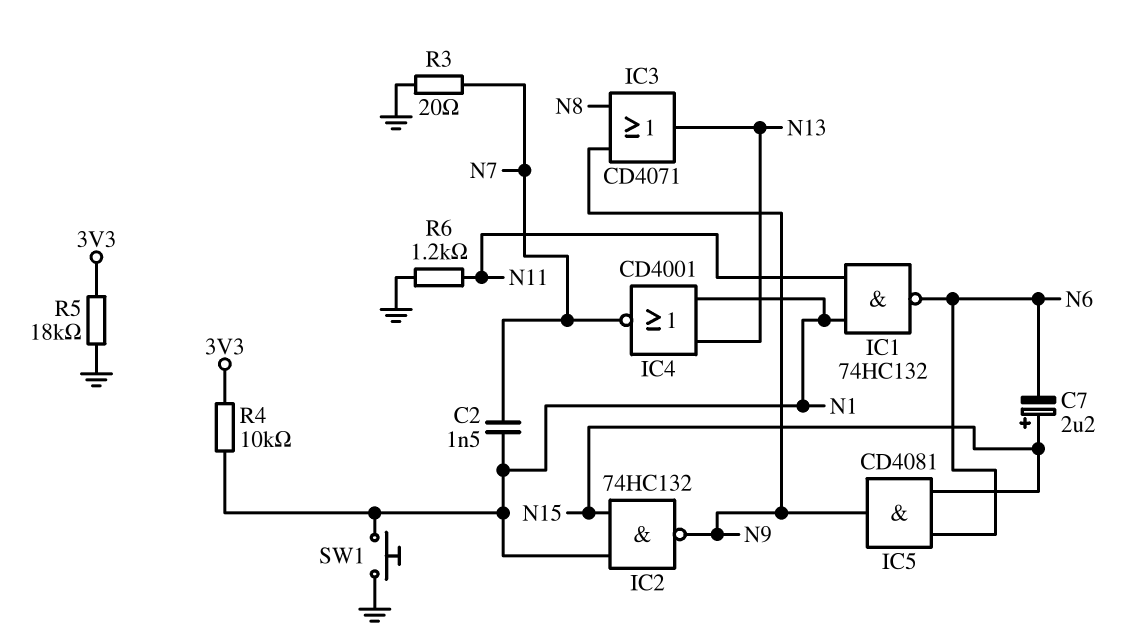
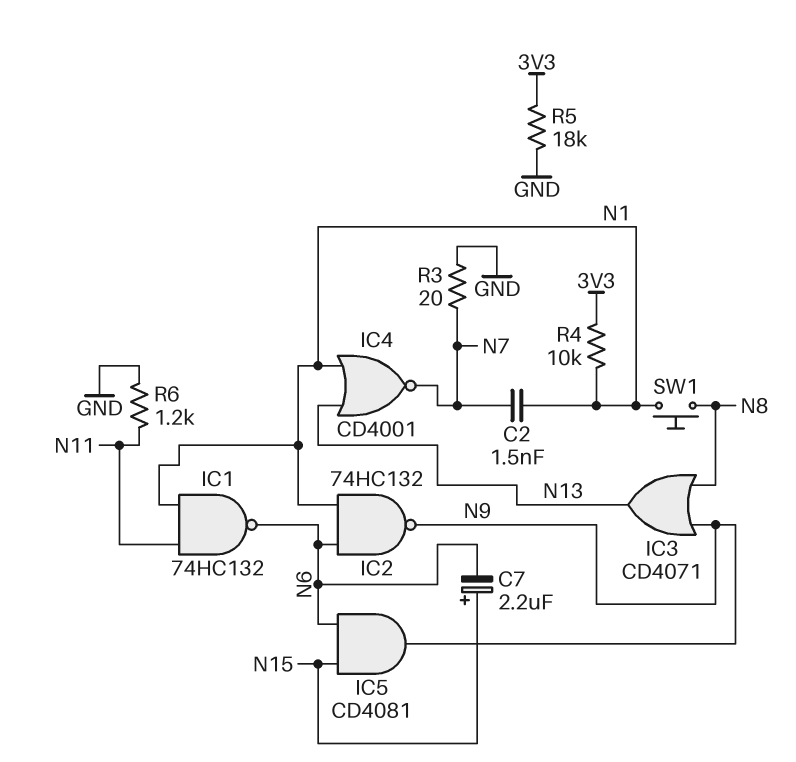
IC2: NAND 74HC132 (in N1, in N15, out N9) -> NAND 74HC132 (in N1, in N6, out N9)
SW1: button (GND, N1) -> button (N1, N8)

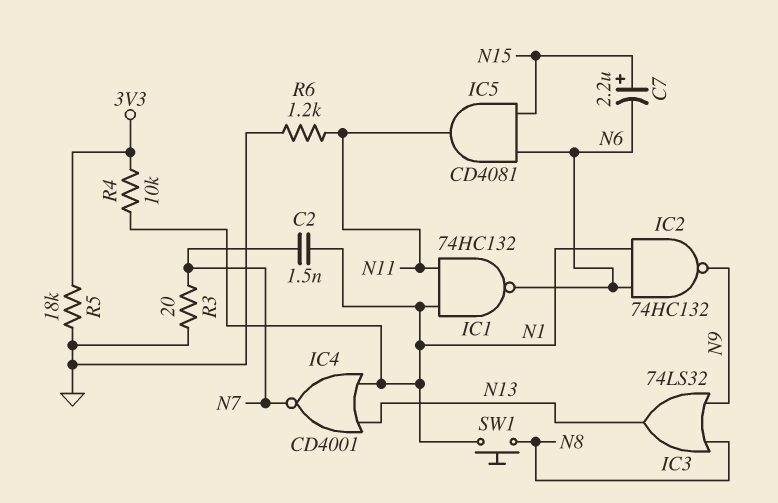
IC3: OR CD4071 (in N8, in N9, out N13) -> OR 74LS32 (in N8, in N9, out N13)
IC5: AND CD4081 (in N6, in N15, out N9) -> AND CD4081 (in N6, in N15, out N11)

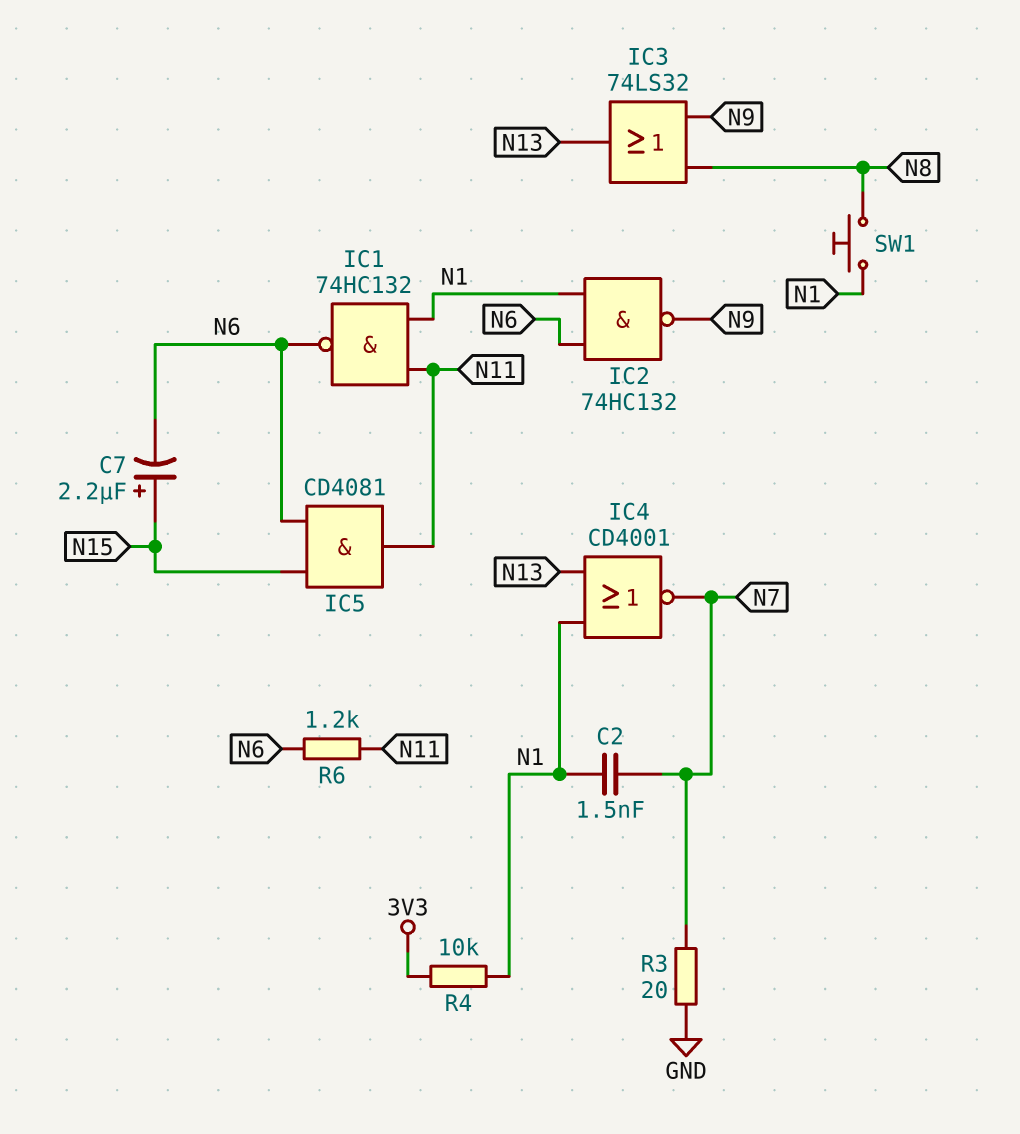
R5: 18k (3V3, GND) -> none
R6: 1.2k (GND, N11) -> 1.2k (N6, N11)

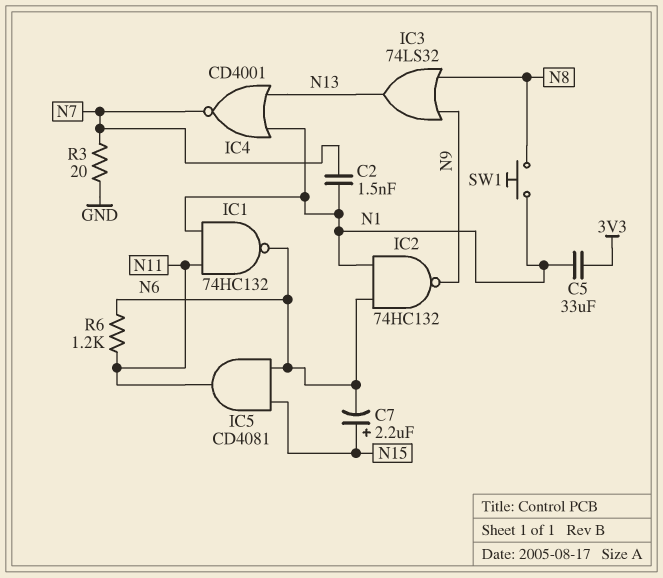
C5: none -> 33uF (3V3, N1)
R4: 10k (3V3, N1) -> none

